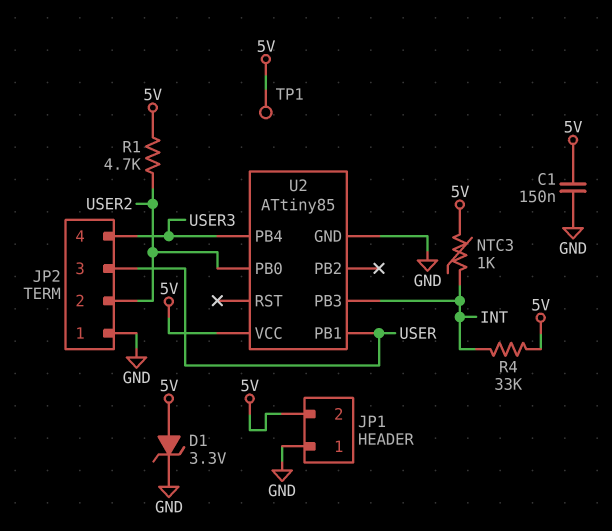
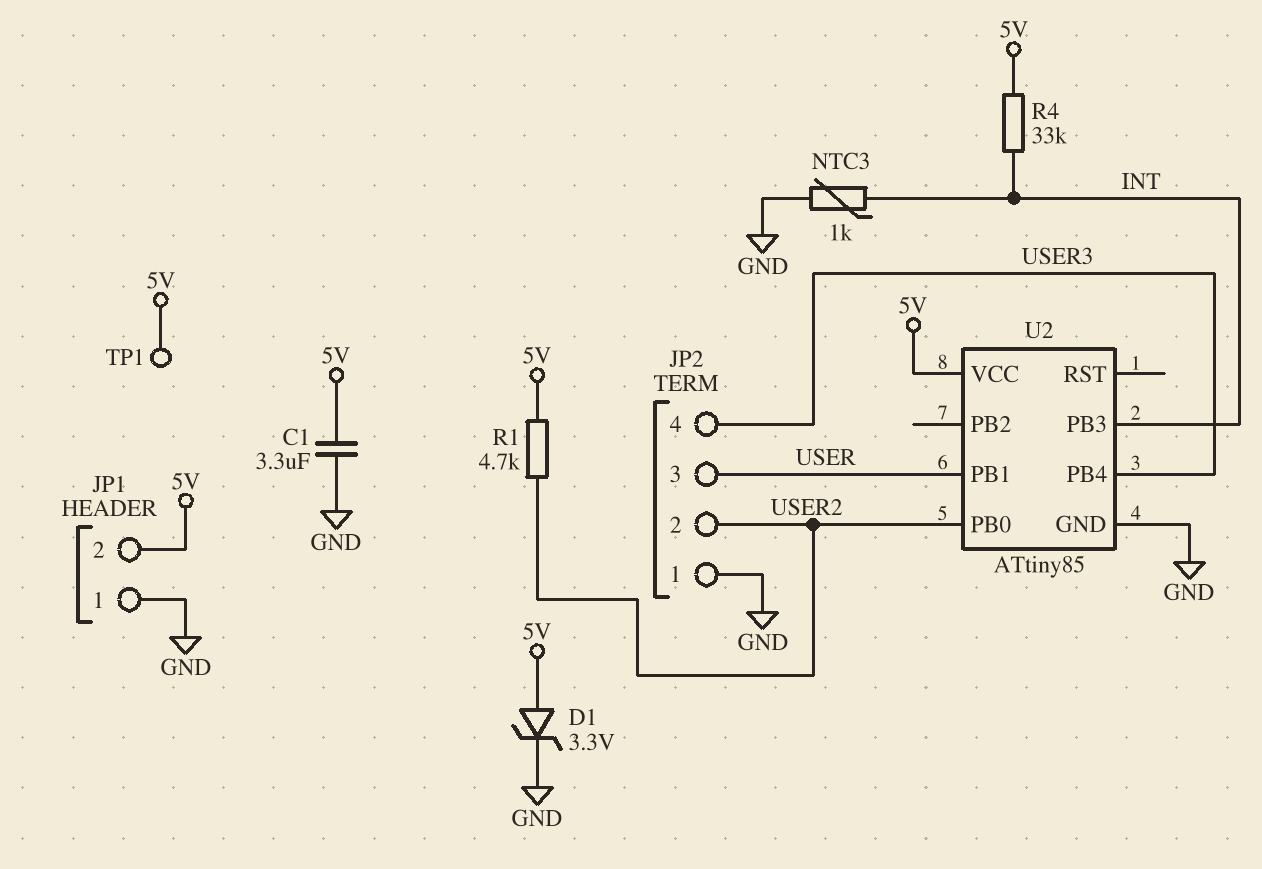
C1: 150nF (5V, GND) -> 3.3uF (5V, GND)
NTC3: 1k (5V, INT) -> 1k (GND, INT)

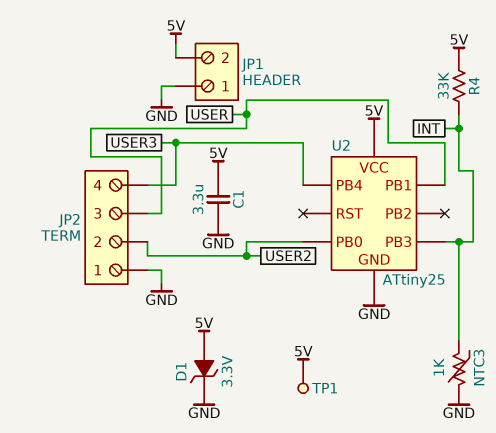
R1: 4.7k (5V, USER2) -> none
U2: ATtiny85 -> ATtiny25

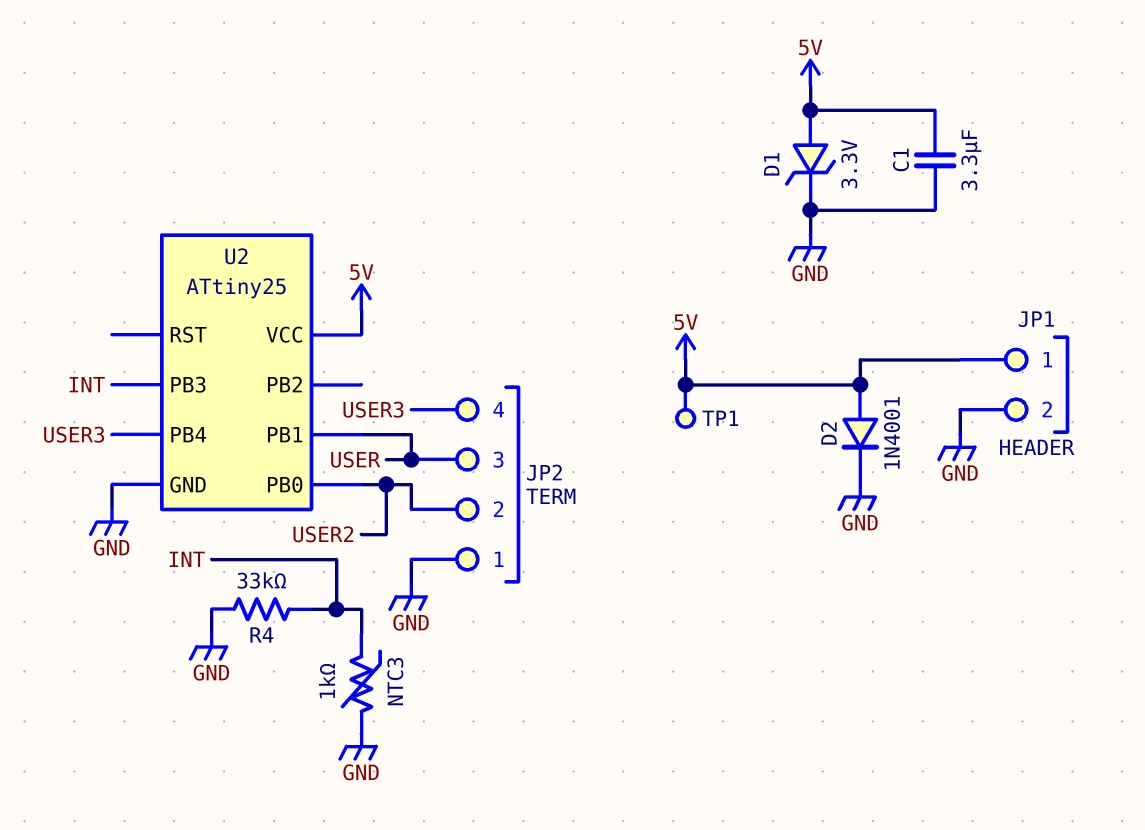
D2: none -> diode 1N4001 (A 5V, K GND)
JP1 pin 1: GND -> 5V
JP1 pin 2: 5V -> GND
R4: 33k (5V, INT) -> 33k (GND, INT)

